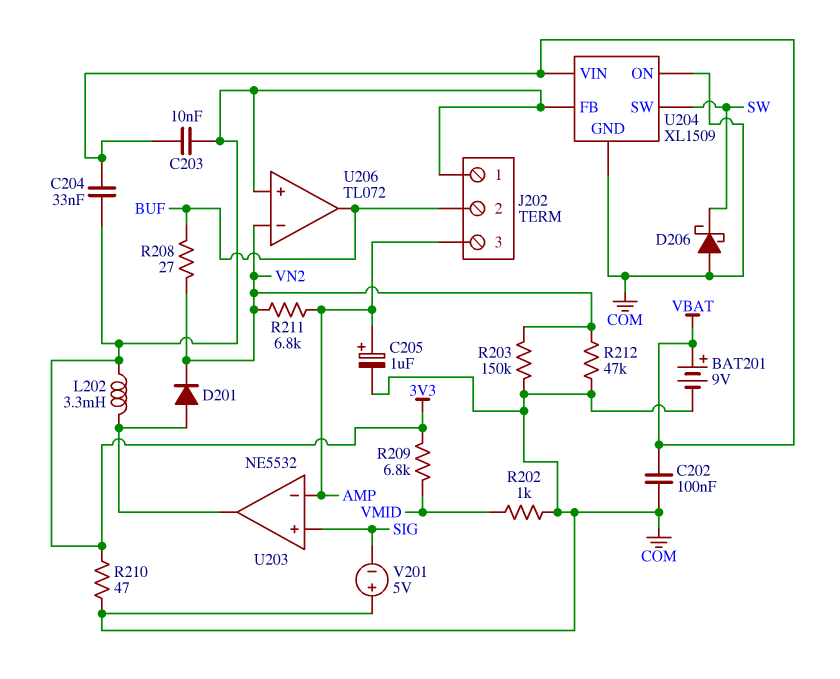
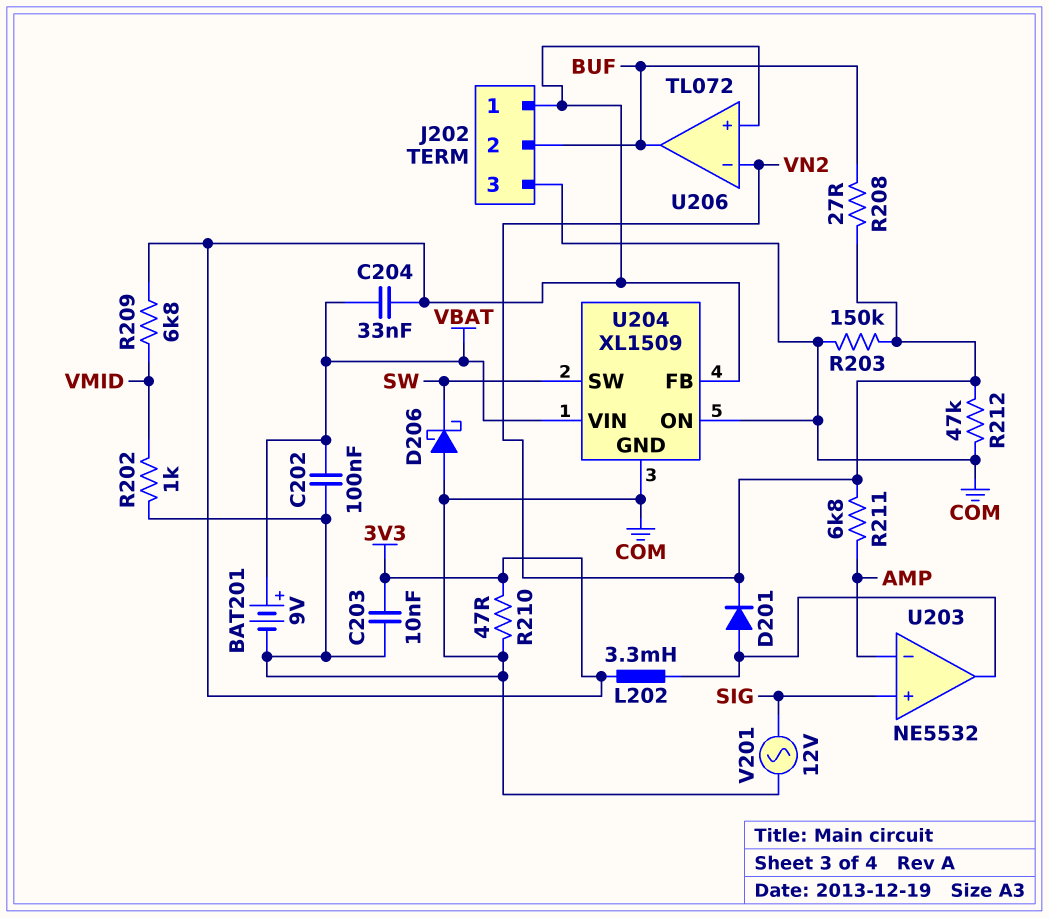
C203: 10nF (3V3, VBAT) -> 10nF (3V3, COM)
C205: 1uF (plus AMP, minus COM) -> none
J202 pin 3: AMP -> COM
V201: 5V (plus COM, minus SIG) -> AC 12V (COM, SIG)

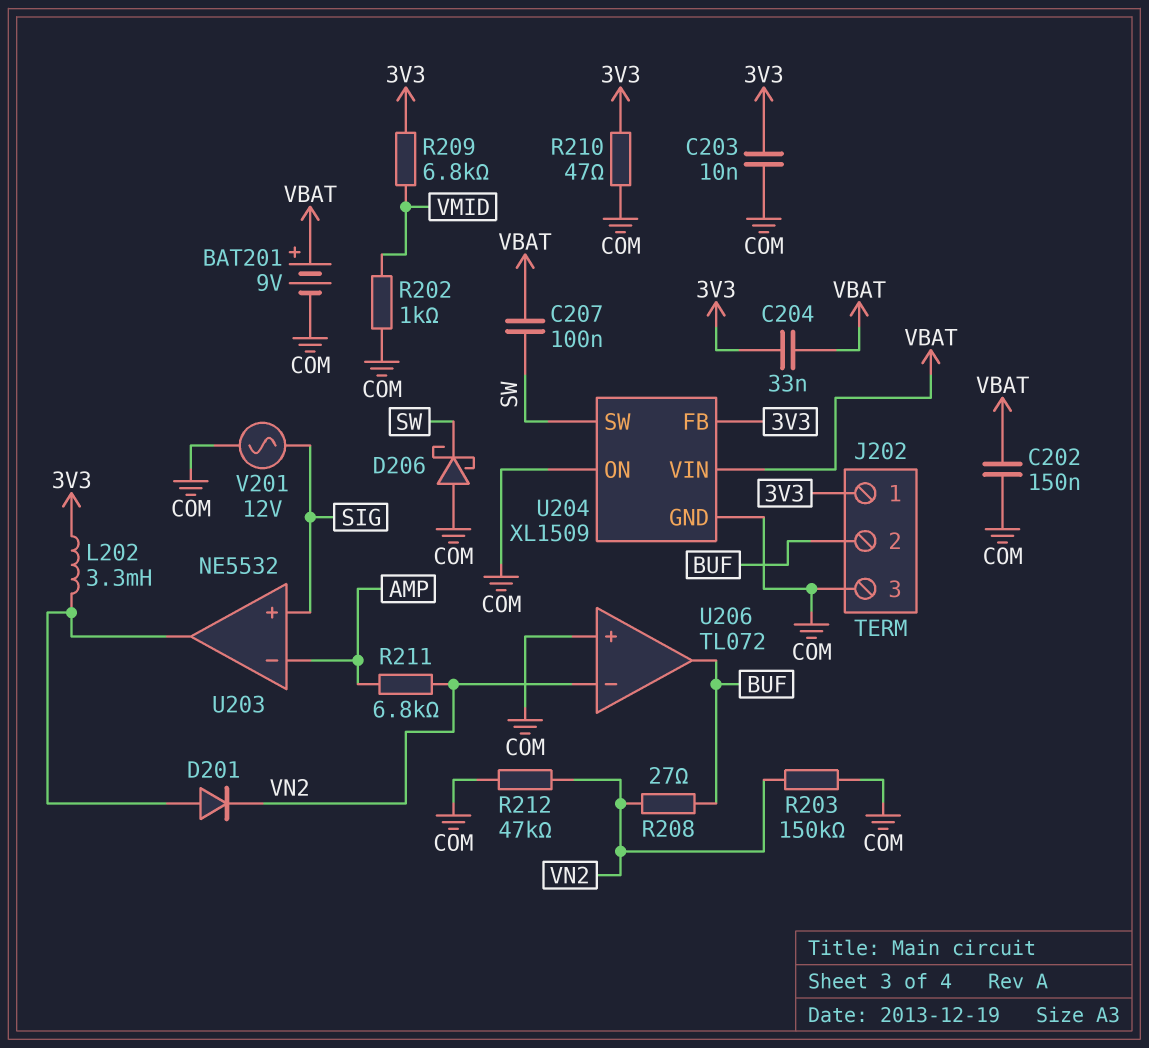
C202: 100nF (COM, VBAT) -> 150nF (COM, VBAT)
C207: none -> 100nF (SW, VBAT)
U206 pin in+: 3V3 -> COM

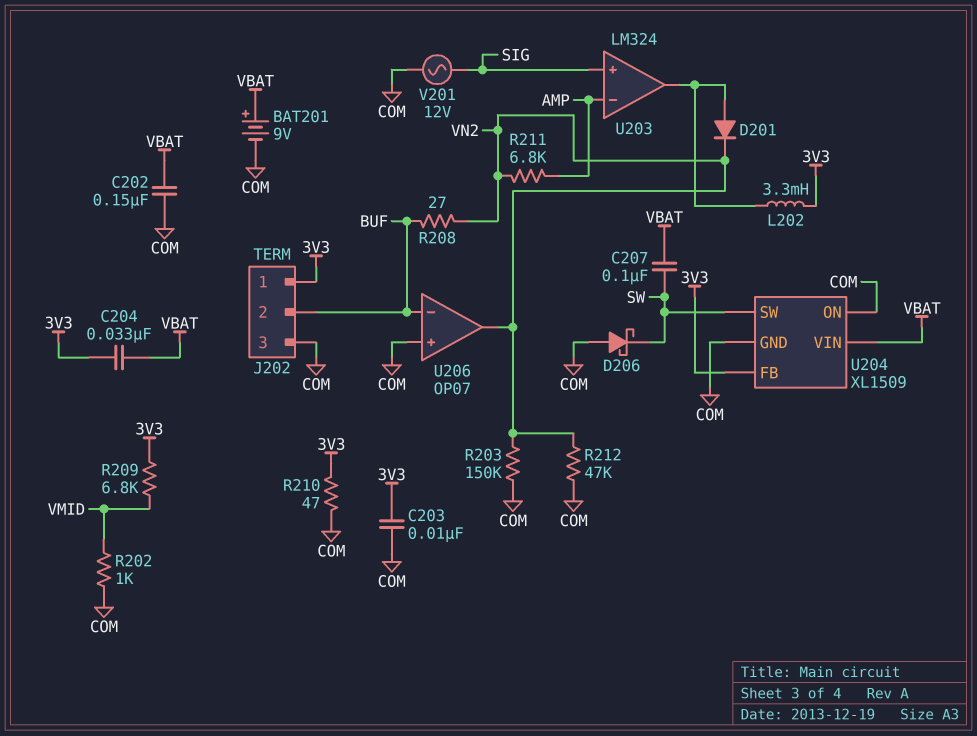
U203: NE5532 -> LM324
U206: TL072 -> OP07
U206 pin in-: VN2 -> BUF
U206 pin out: BUF -> VN2

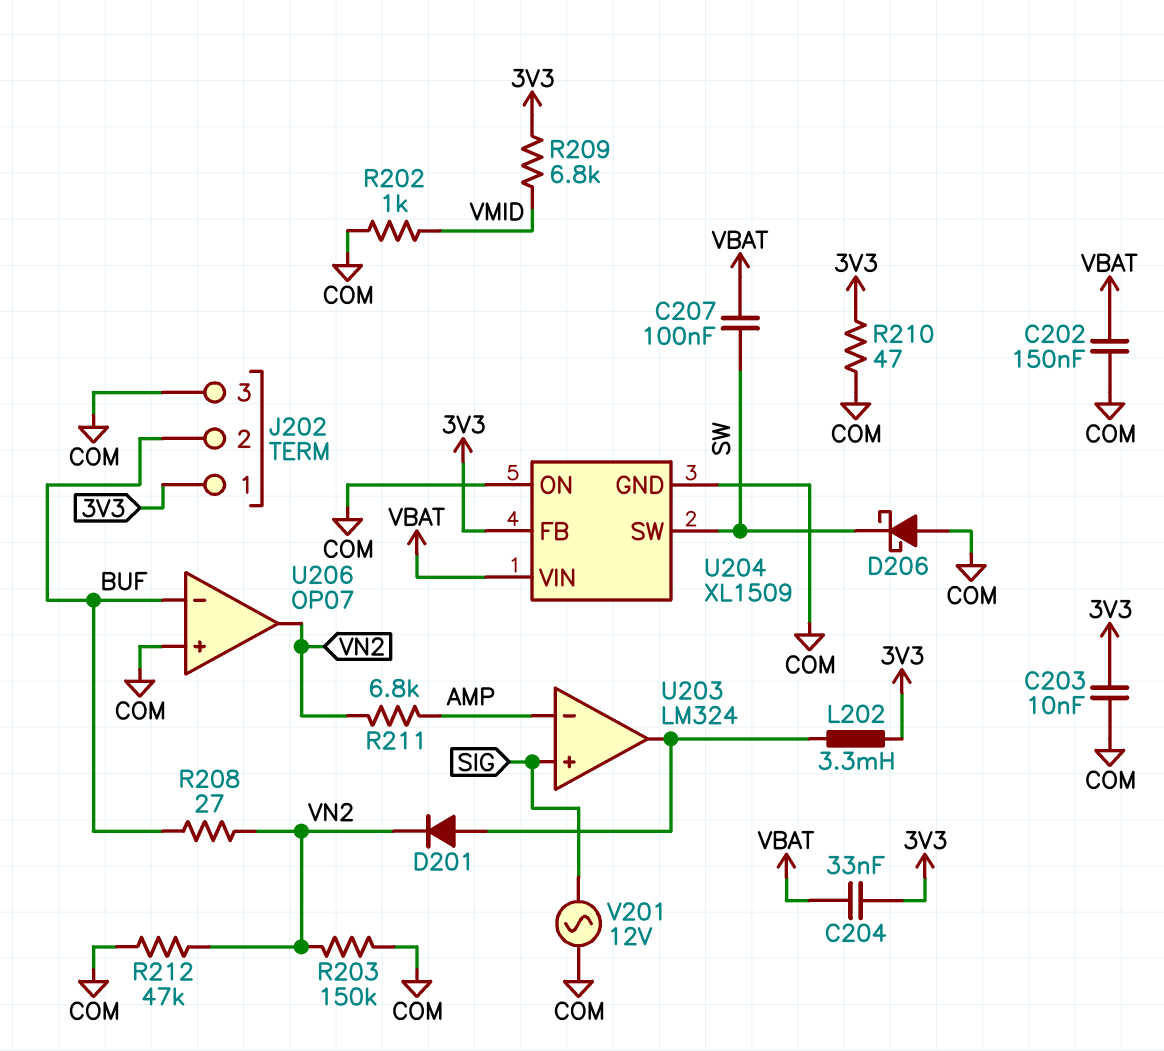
BAT201: 9V (plus VBAT, minus COM) -> none

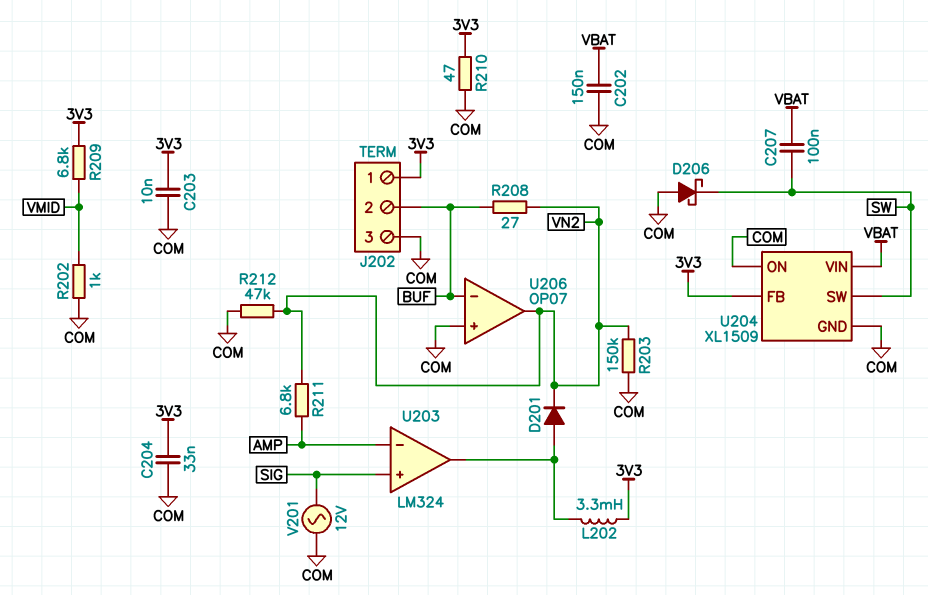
C204: 33nF (3V3, VBAT) -> 33nF (3V3, COM)

